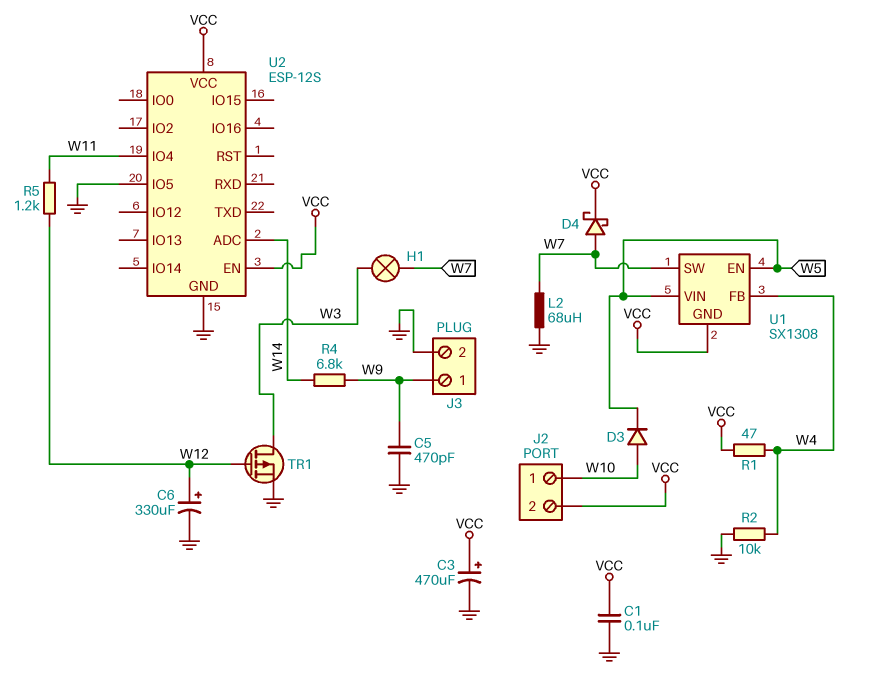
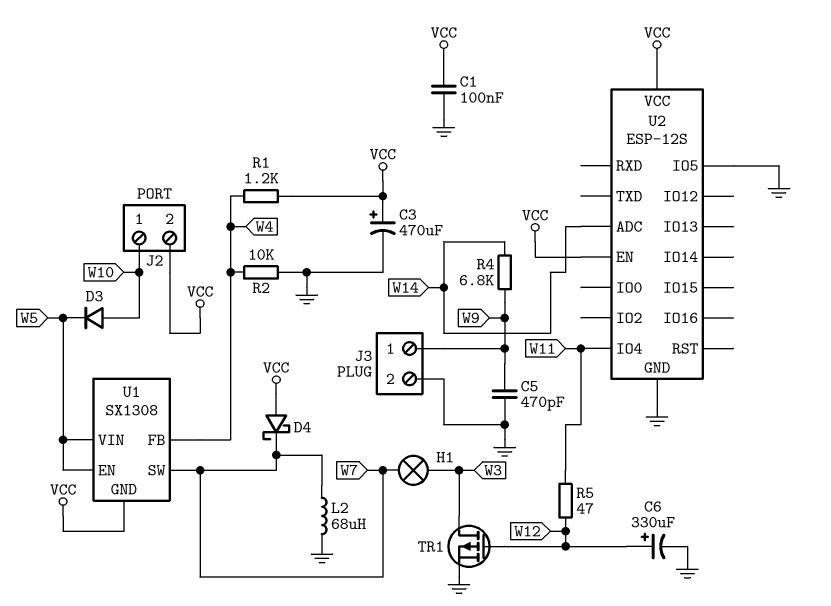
D4: schottky (A W7, K VCC) -> schottky (A VCC, K W7)
R1: 47 (VCC, W4) -> 1.2k (VCC, W4)
R5: 1.2k (W11, W12) -> 47 (W11, W12)

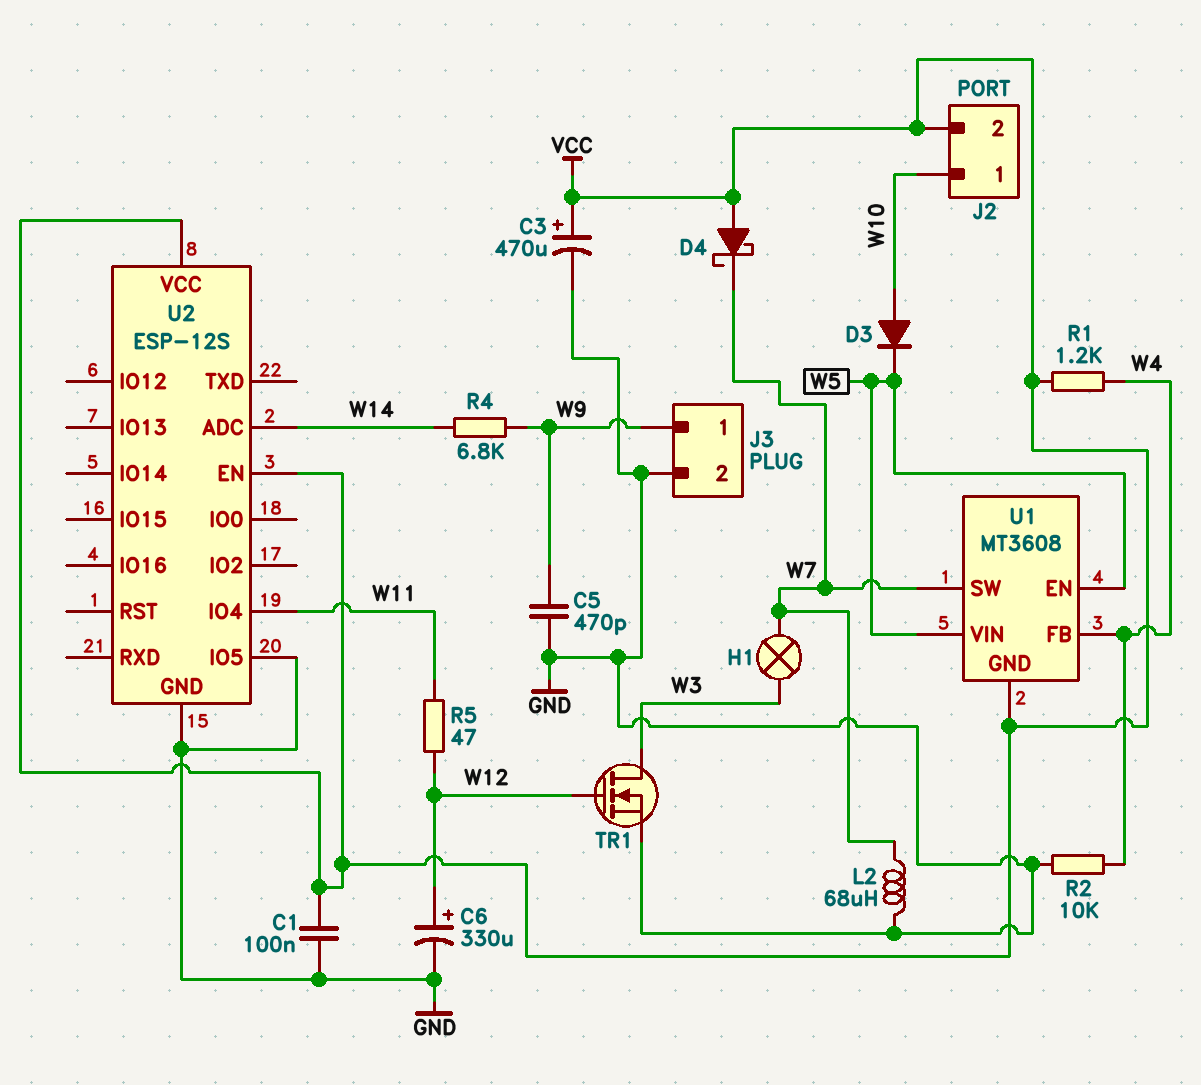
TR1: PMOS (G W12, D W3, S GND) -> NMOS (G W12, D W3, S GND)
U1: SX1308 -> MT3608

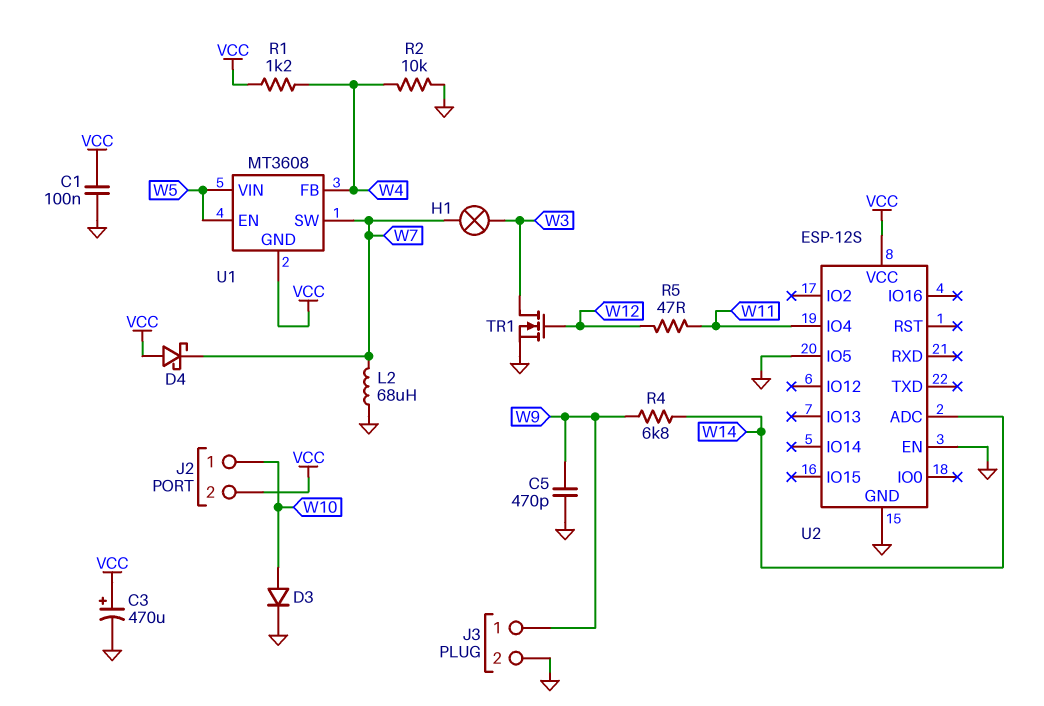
C6: 330uF (plus W12, minus GND) -> none
D3: diode (A W10, K W5) -> diode (A W10, K GND)
U2 pin EN: VCC -> GND

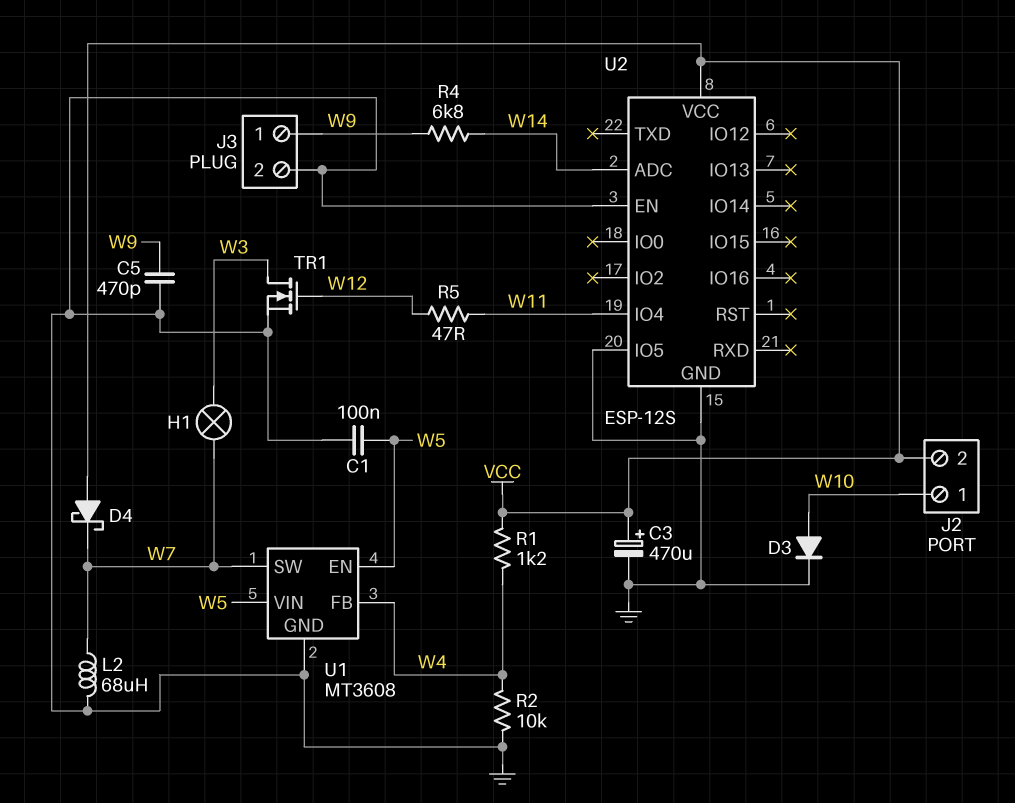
C1: 100nF (GND, VCC) -> 100nF (GND, W5)
U1 pin GND: VCC -> GND

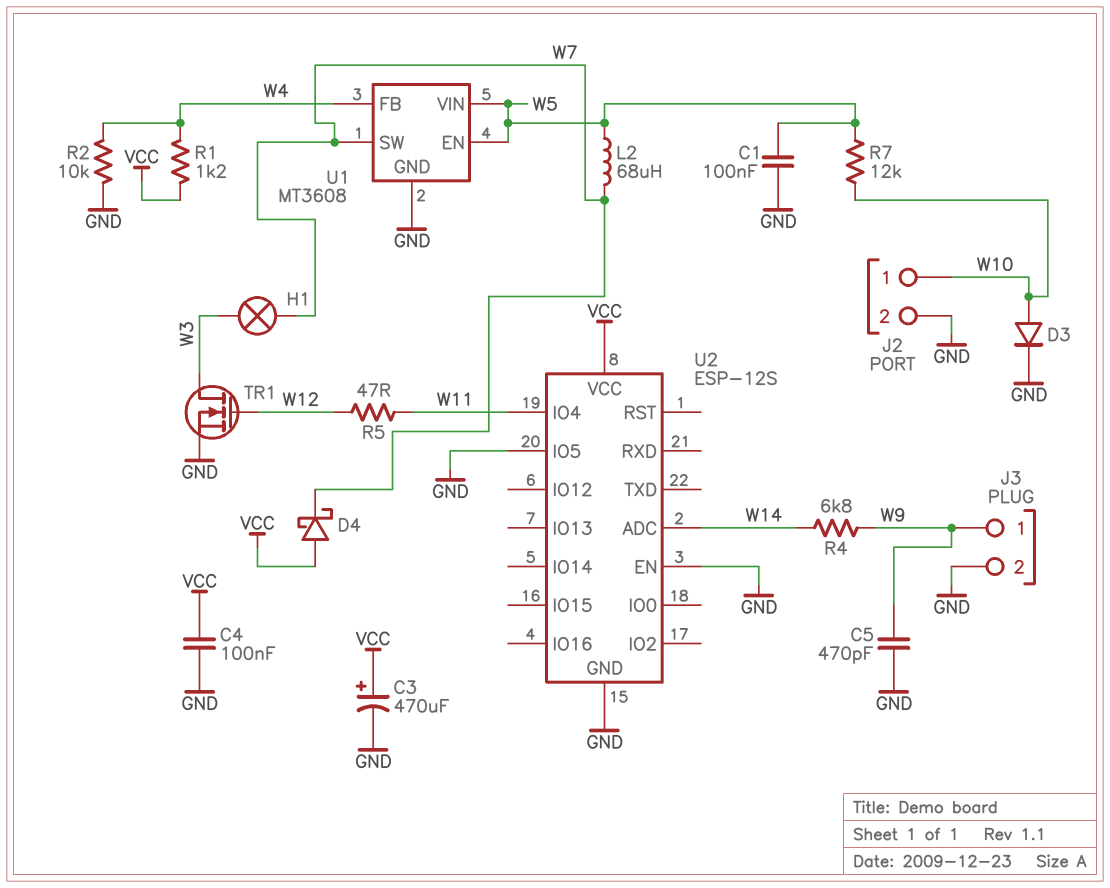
C4: none -> 100nF (GND, VCC)
J2 pin 2: VCC -> GND
L2: 68uH (GND, W7) -> 68uH (W5, W7)
R7: none -> 12k (W5, W10)

